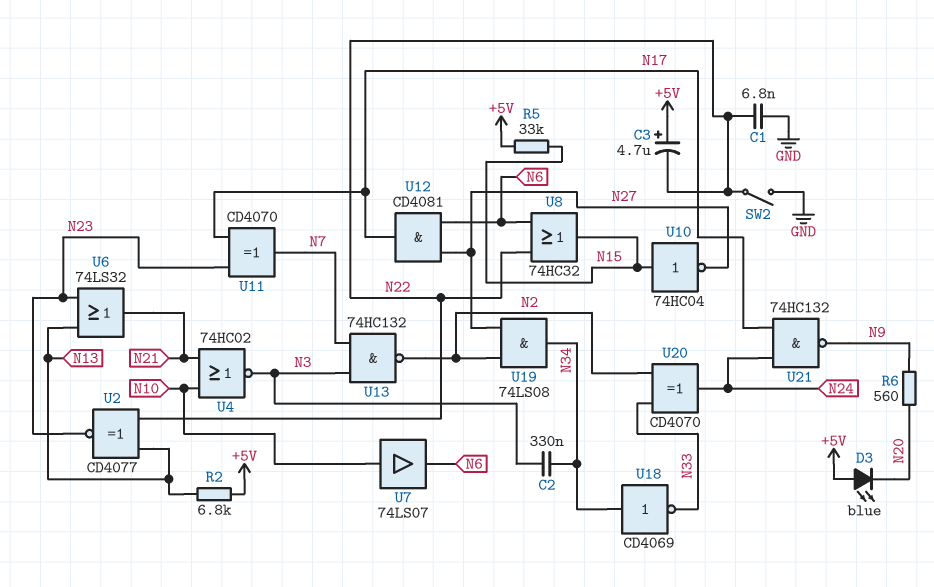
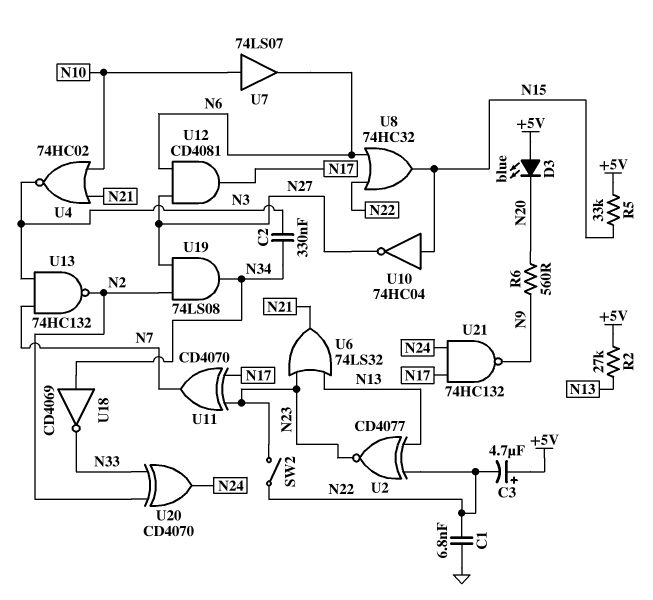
R2: 6.8k (+5V, N13) -> 27k (+5V, N13)
SW2: switch (GND, N22) -> switch (N22, N23)

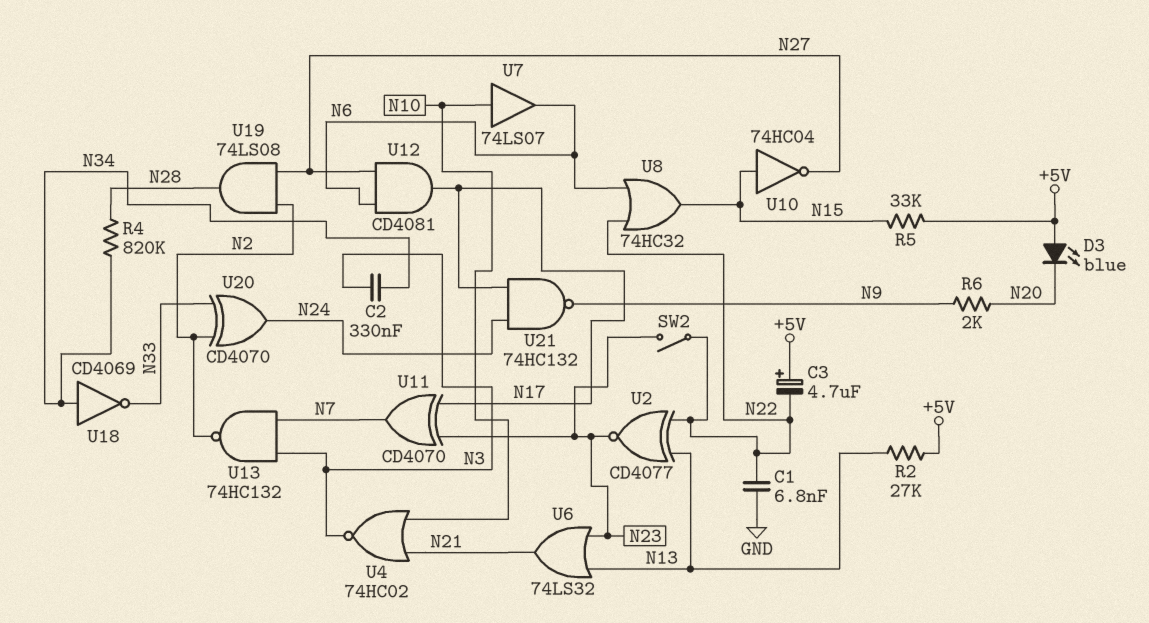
R4: none -> 820k (N28, N34)
R6: 560 (N9, N20) -> 2k (N9, N20)
U19: AND 74LS08 (in N2, in N27, out N34) -> AND 74LS08 (in N2, in N27, out N28)

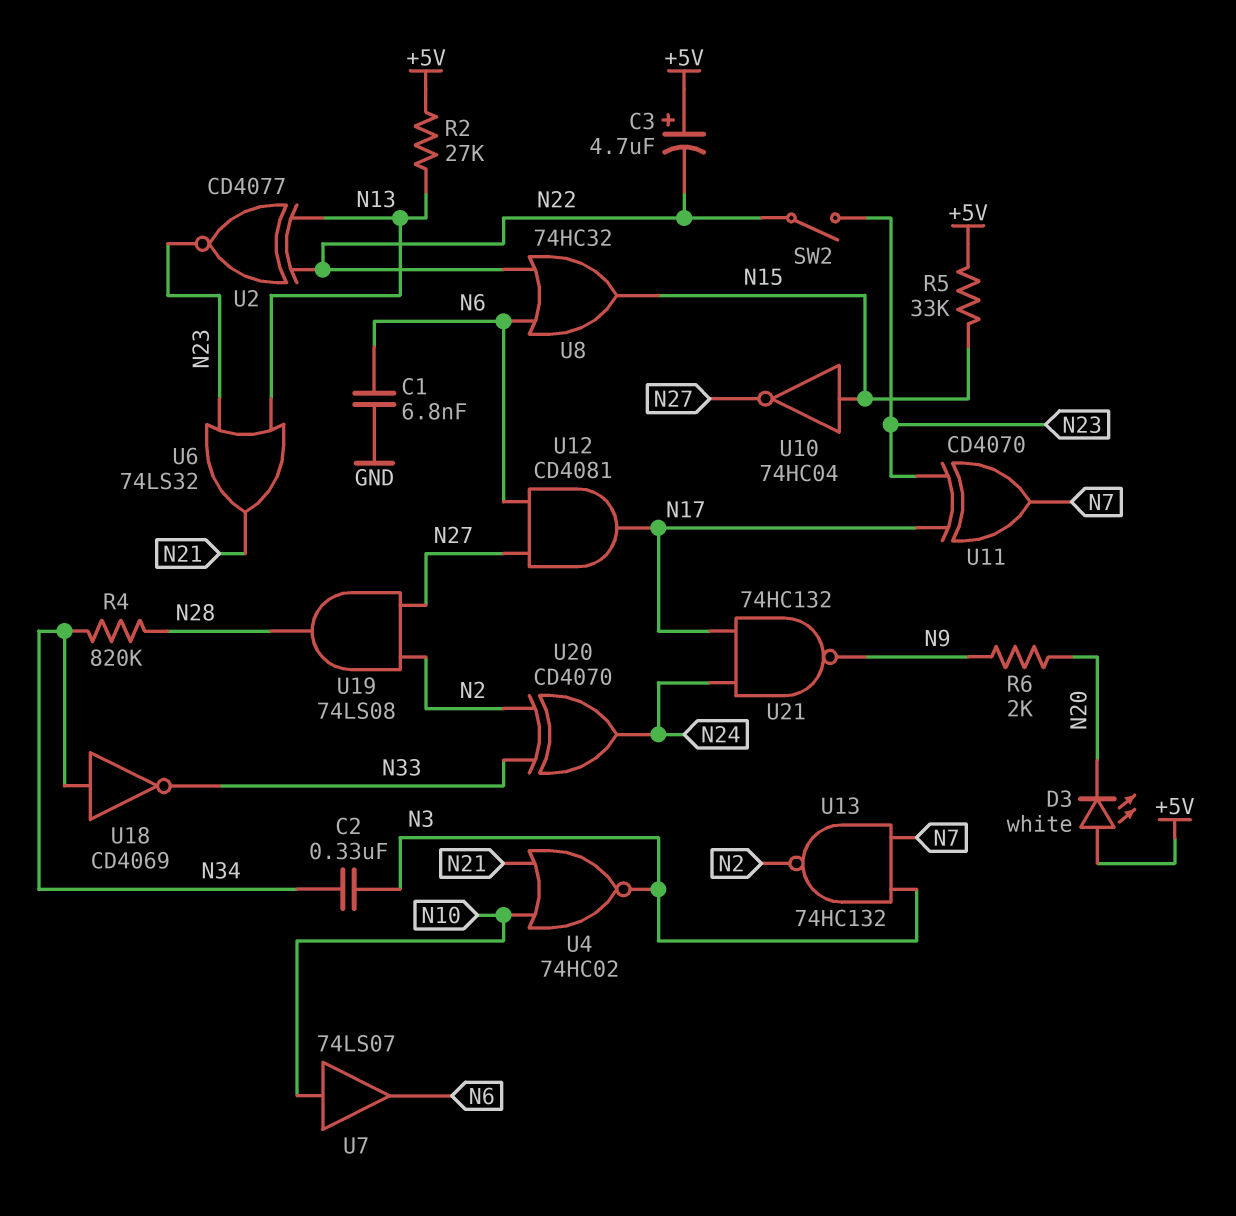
C1: 6.8nF (GND, N22) -> 6.8nF (GND, N6)
D3: LED blue (A +5V, K N20) -> LED white (A +5V, K N20)

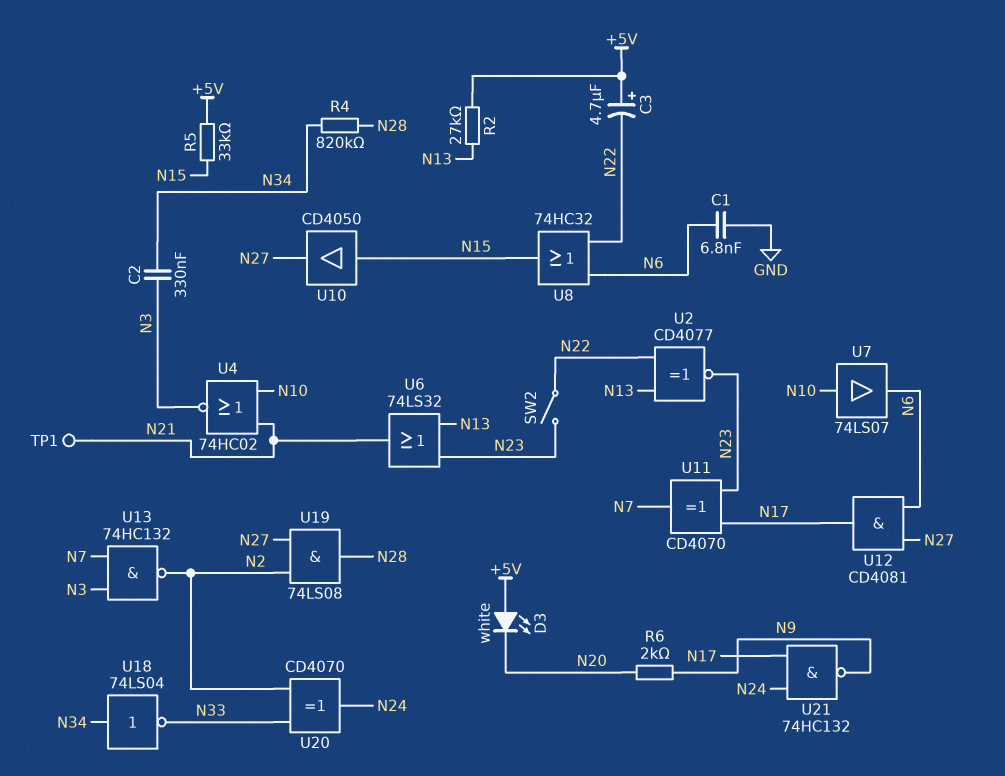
TP1: none -> test point (N21)
U10: NOT 74HC04 (in N15, out N27) -> buffer CD4050 (in N15, out N27)
U18: NOT CD4069 (in N34, out N33) -> NOT 74LS04 (in N34, out N33)

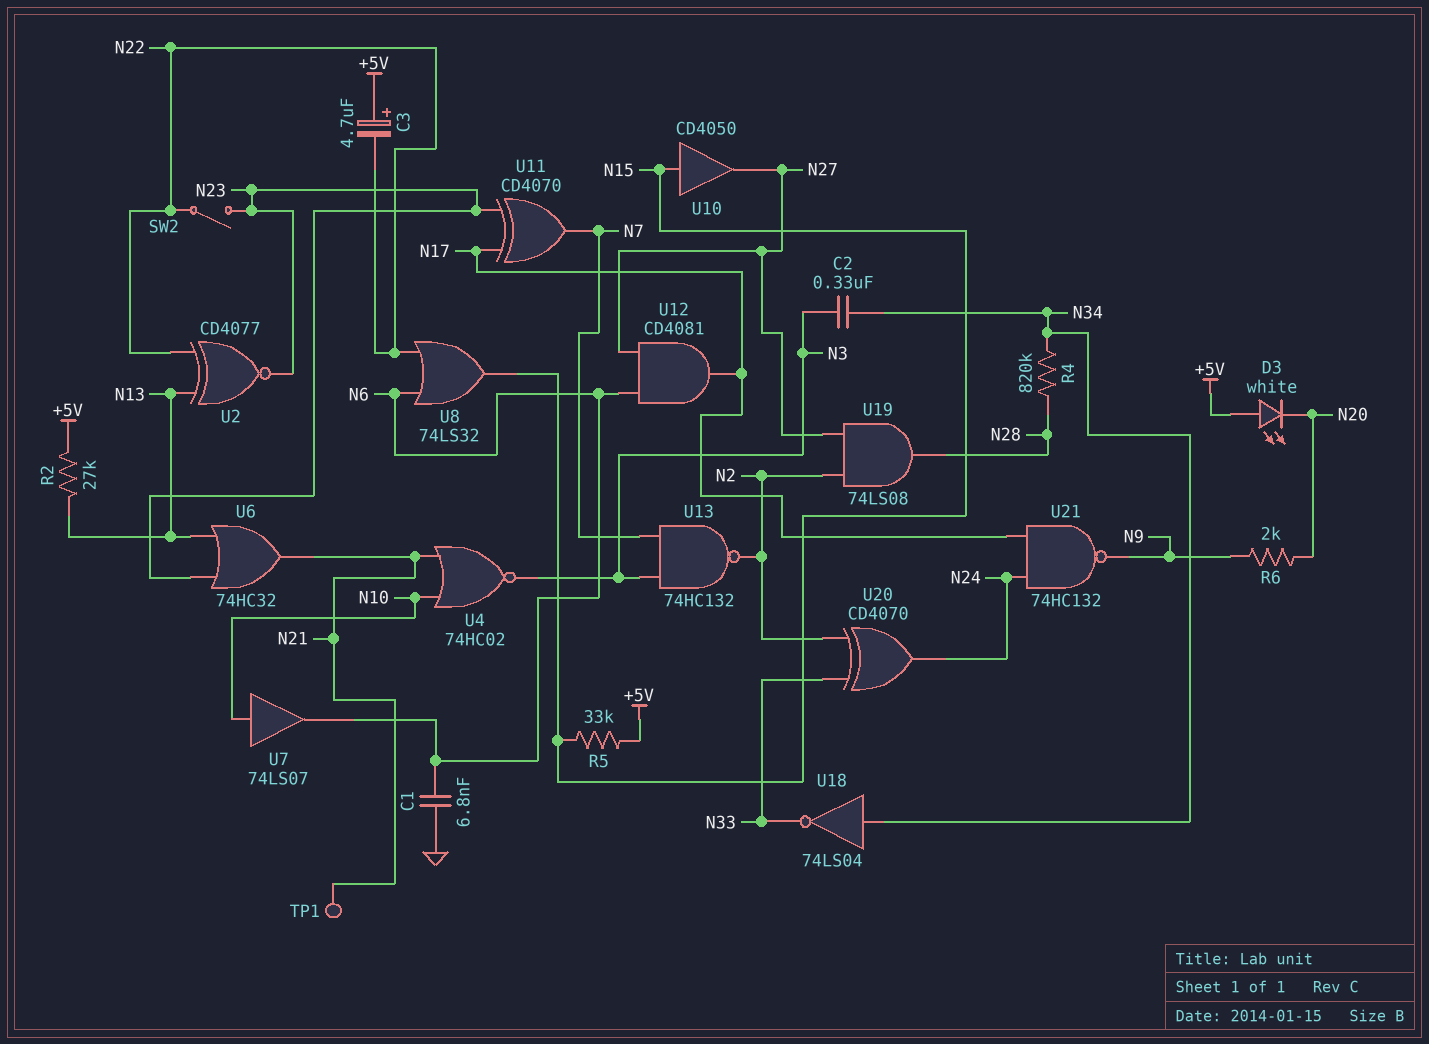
U6: OR 74LS32 (in N13, in N23, out N21) -> OR 74HC32 (in N13, in N23, out N21)
U8: OR 74HC32 (in N6, in N22, out N15) -> OR 74LS32 (in N6, in N22, out N15)

